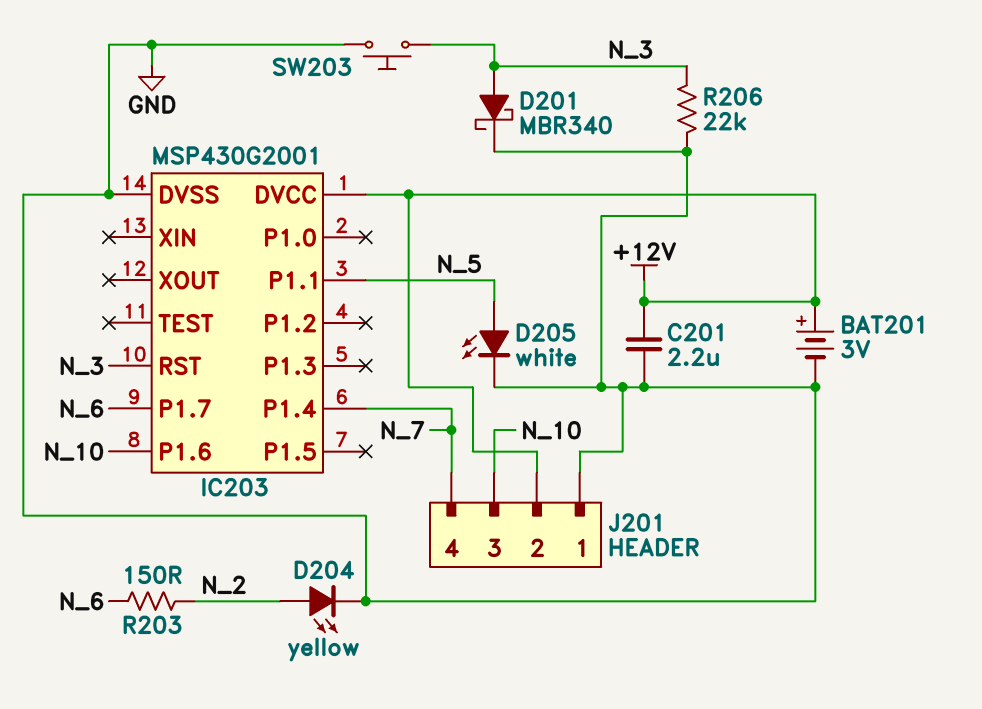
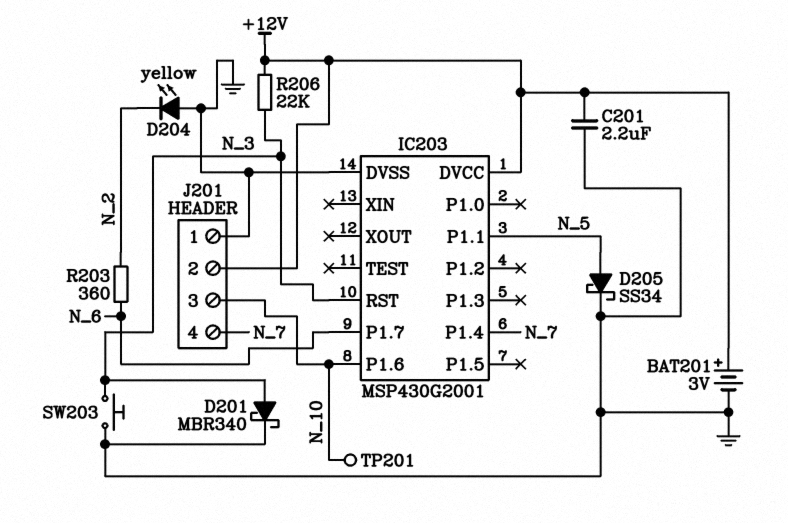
D204: LED yellow (A N_2, K GND) -> LED yellow (A GND, K N_2)
D205: LED white (A N_5, K GND) -> schottky SS34 (A N_5, K GND)
R203: 150 (N_2, N_6) -> 360 (N_2, N_6)
R206: 22k (GND, N_3) -> 22k (+12V, N_3)
TP201: none -> test point (N_10)

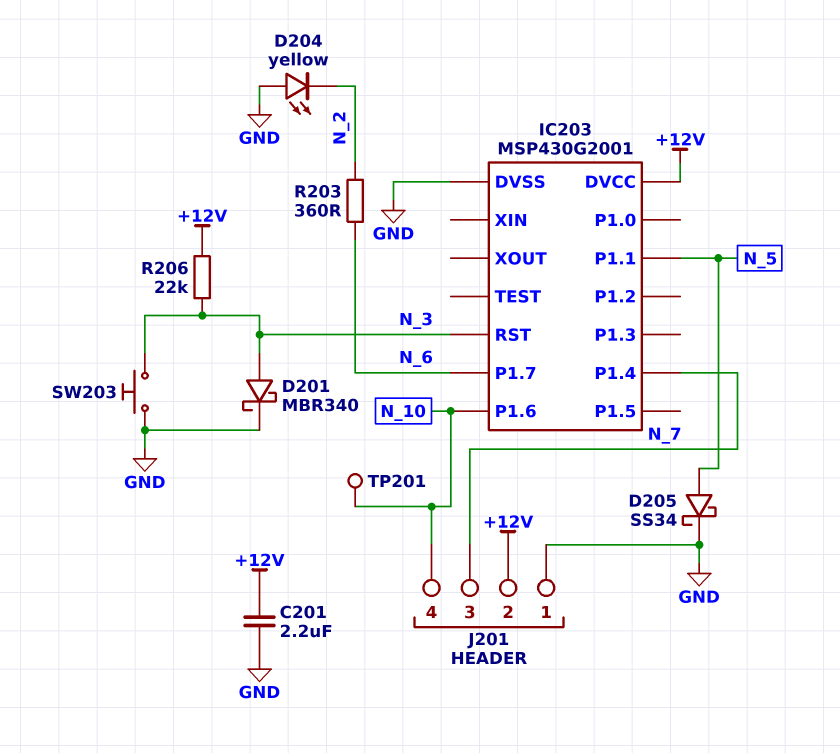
BAT201: 3V (plus +12V, minus GND) -> none
J201 pin 3: N_10 -> N_7
J201 pin 4: N_7 -> N_10

